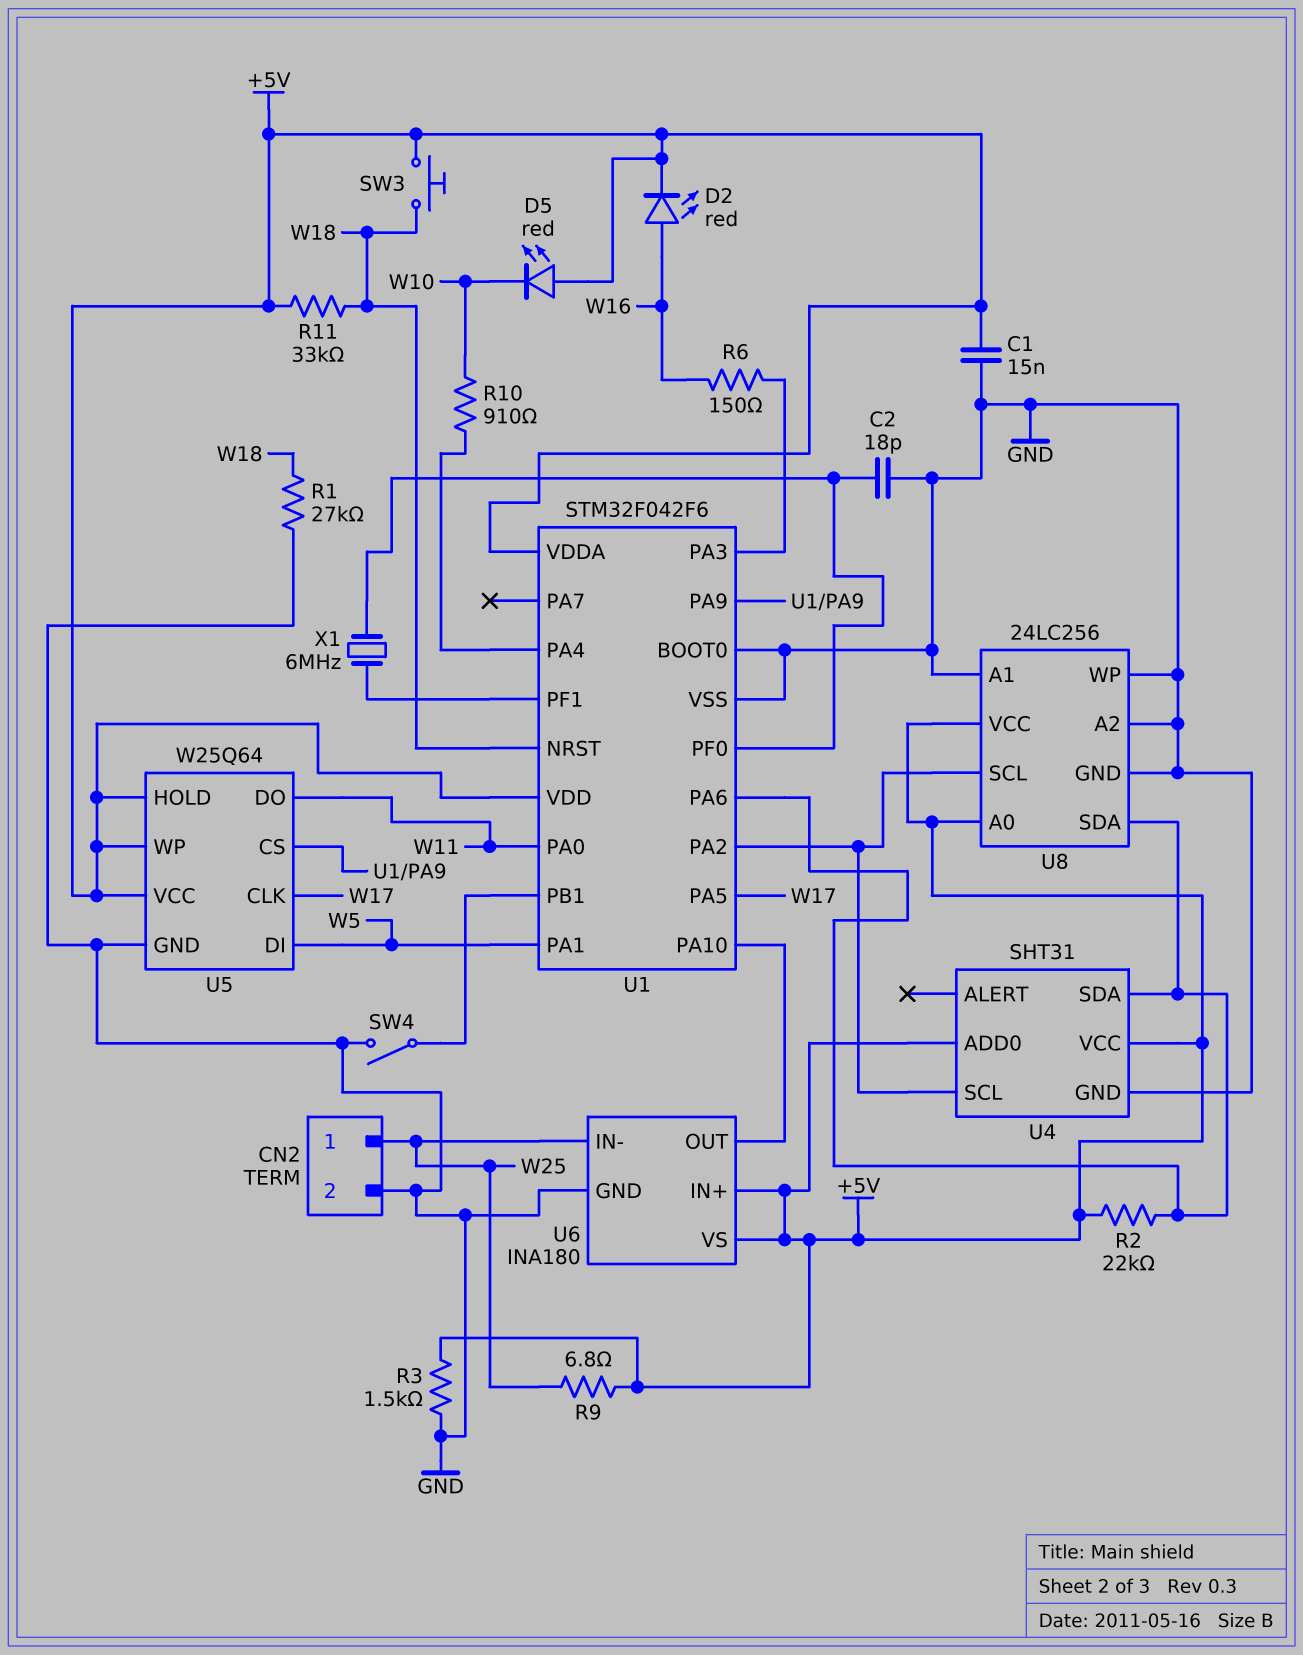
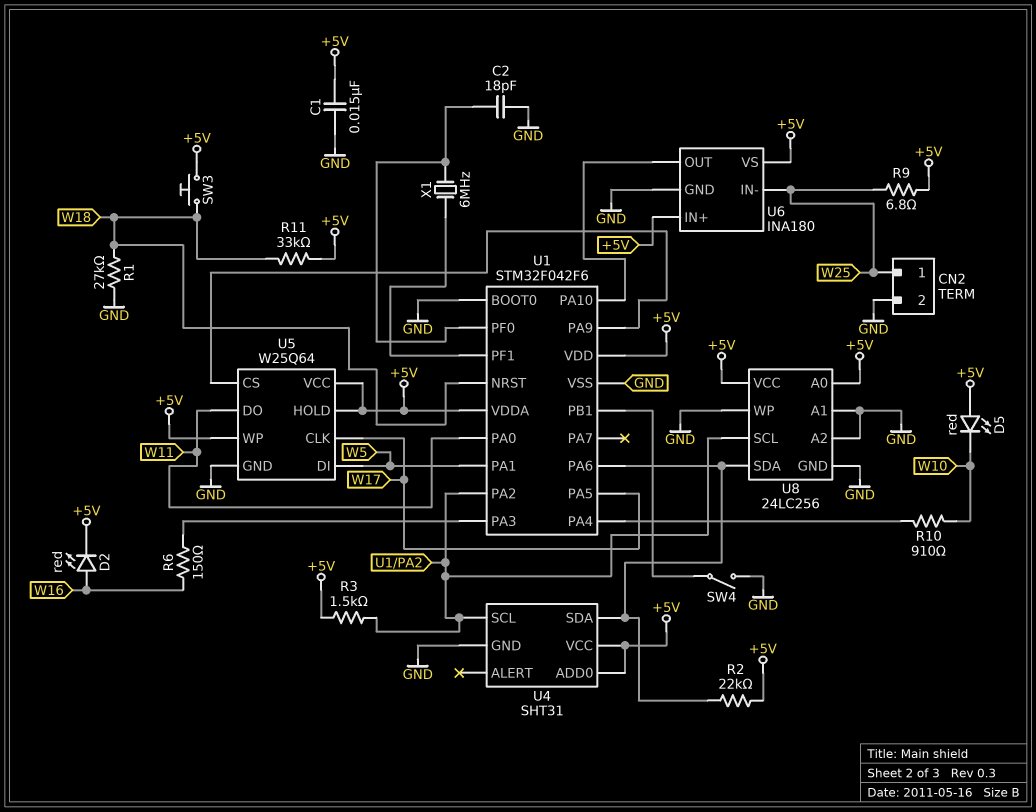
R3: 1.5k (+5V, GND) -> 1.5k (+5V, U1/PA2)

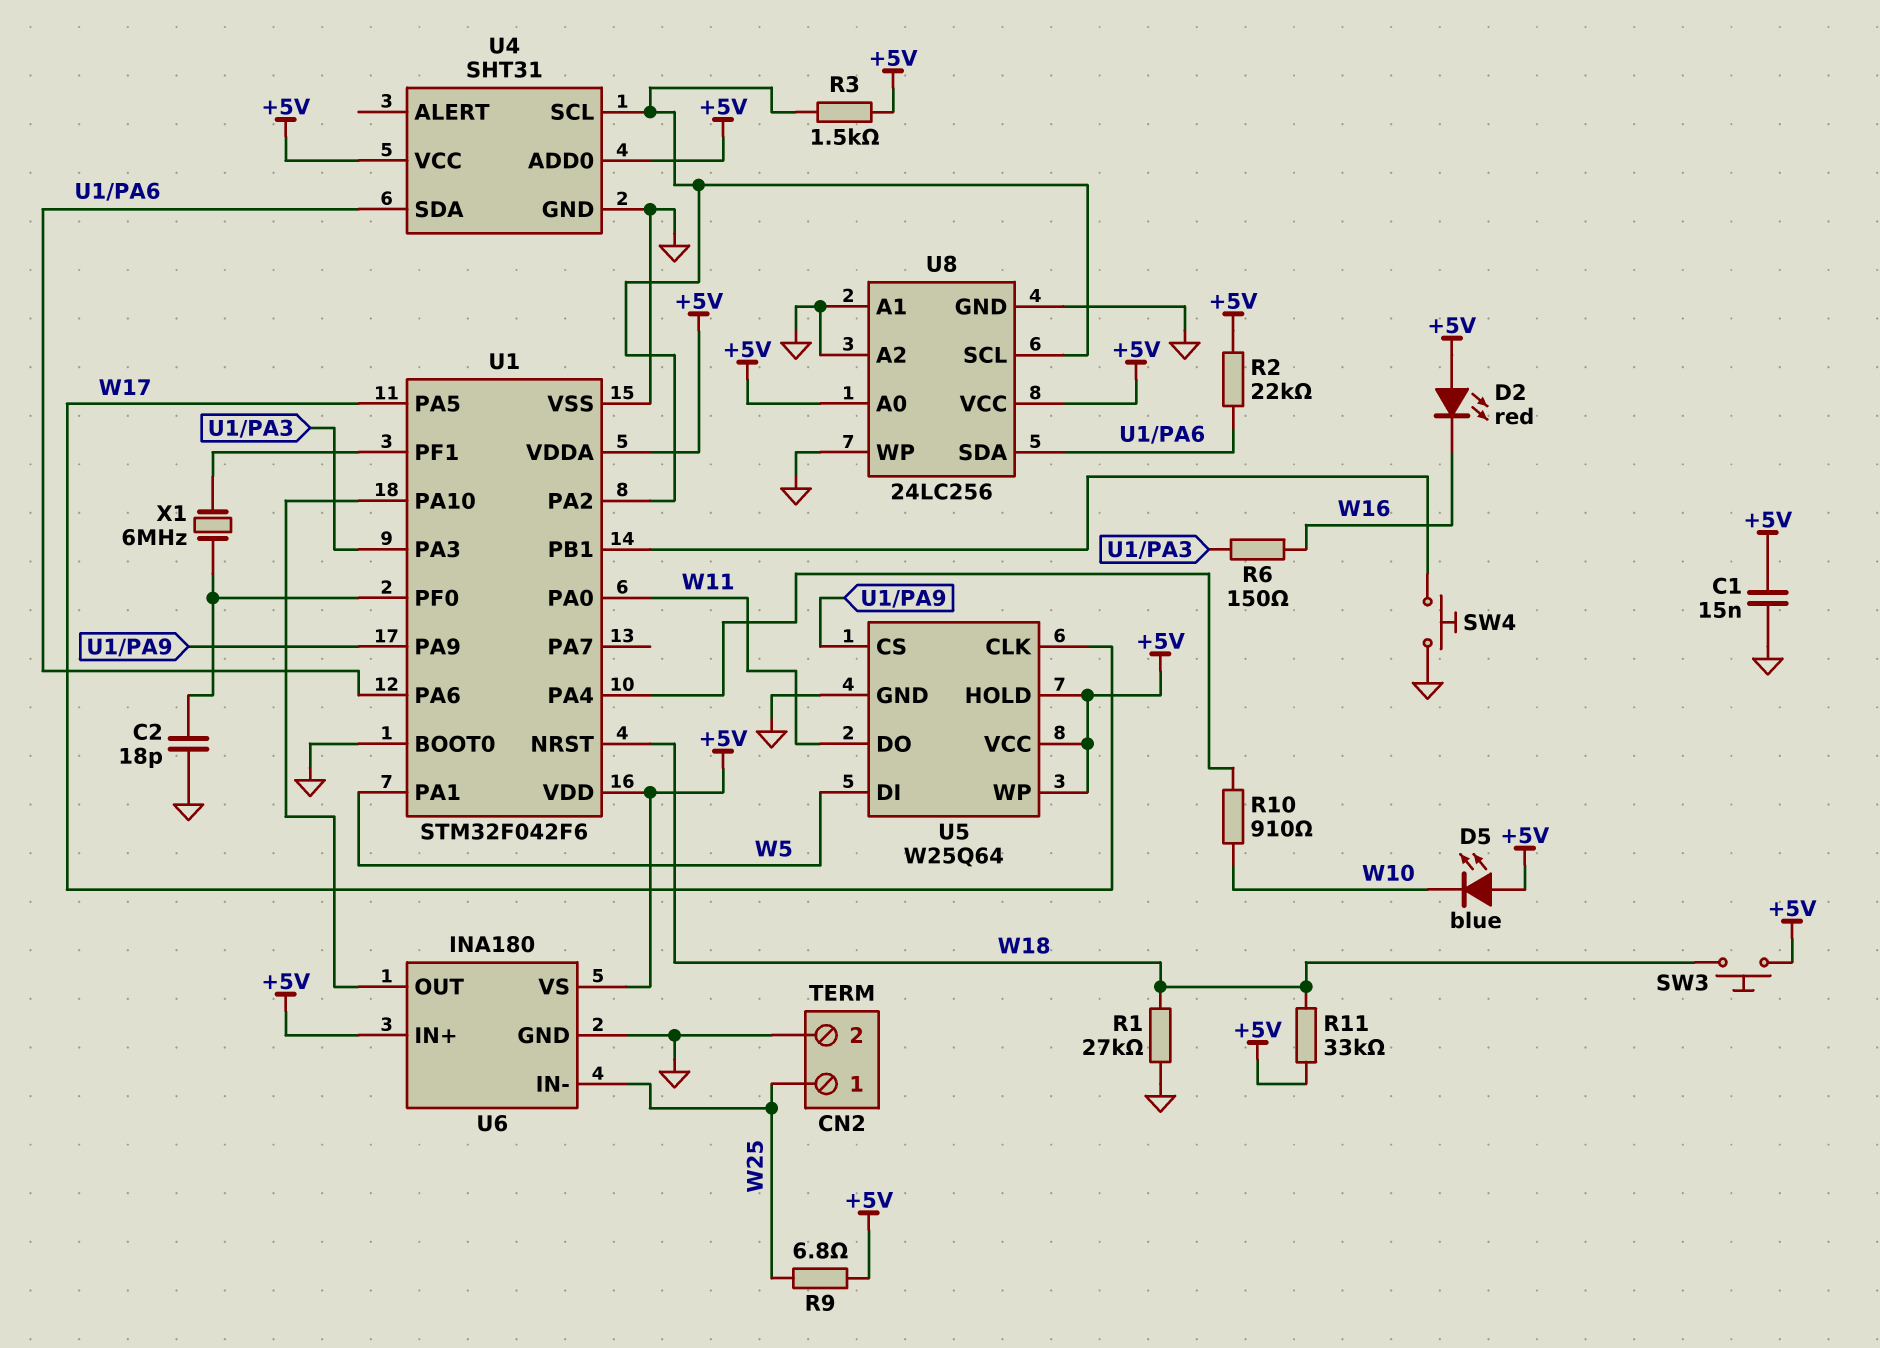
D2: LED red (A W16, K +5V) -> LED red (A +5V, K W16)
D5: LED red (A +5V, K W10) -> LED blue (A +5V, K W10)
SW4: switch (GND, U1/PB1) -> button (GND, U1/PB1)

